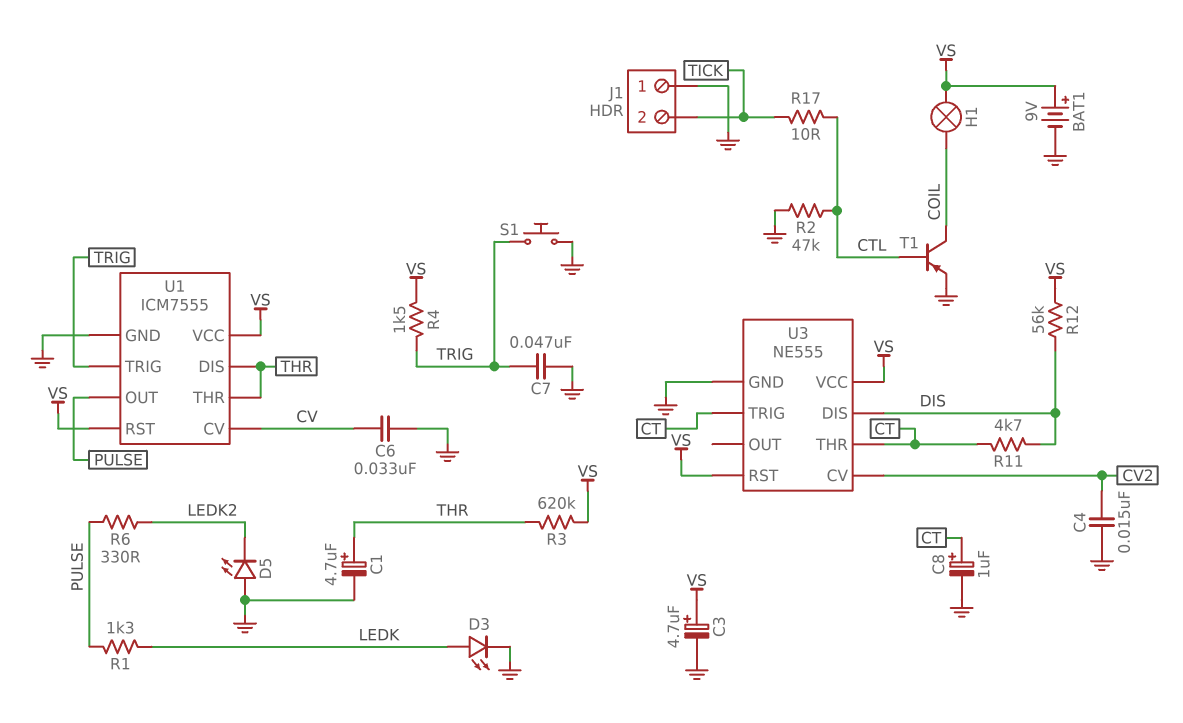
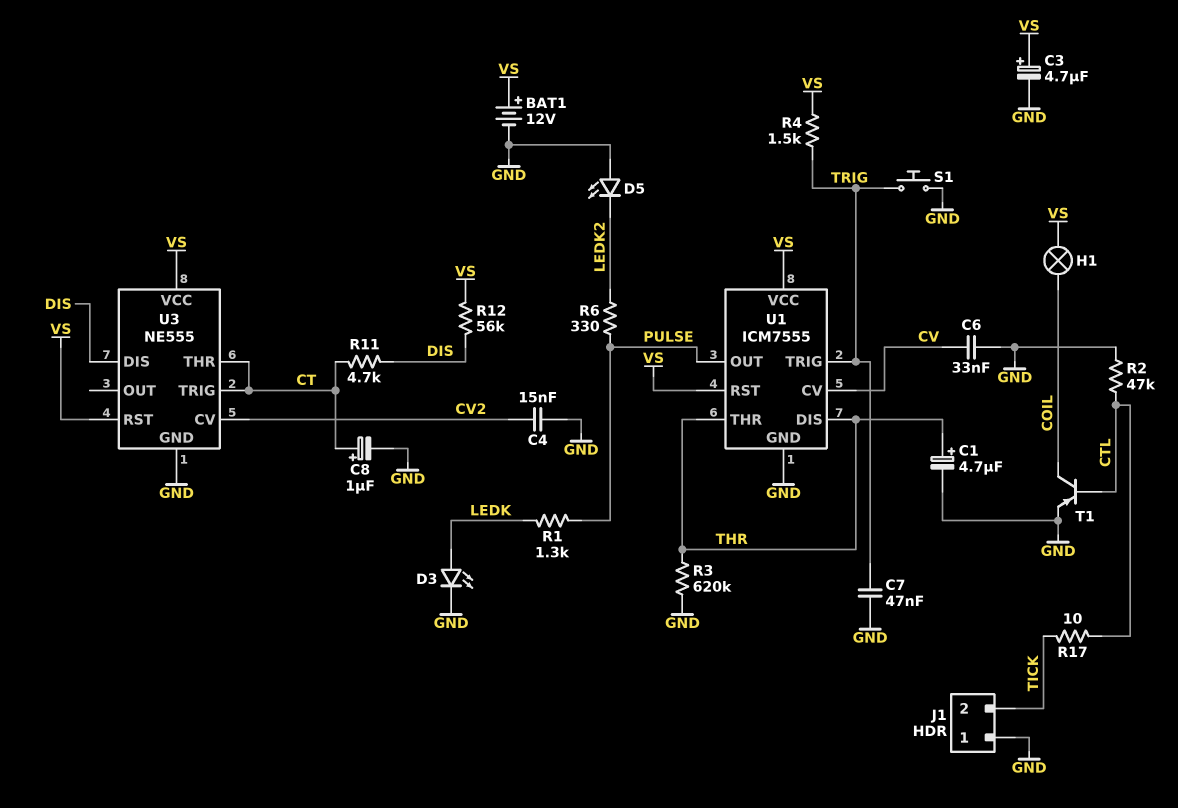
BAT1: 9V (plus VS, minus GND) -> 12V (plus VS, minus GND)
R3: 620k (THR, VS) -> 620k (GND, THR)

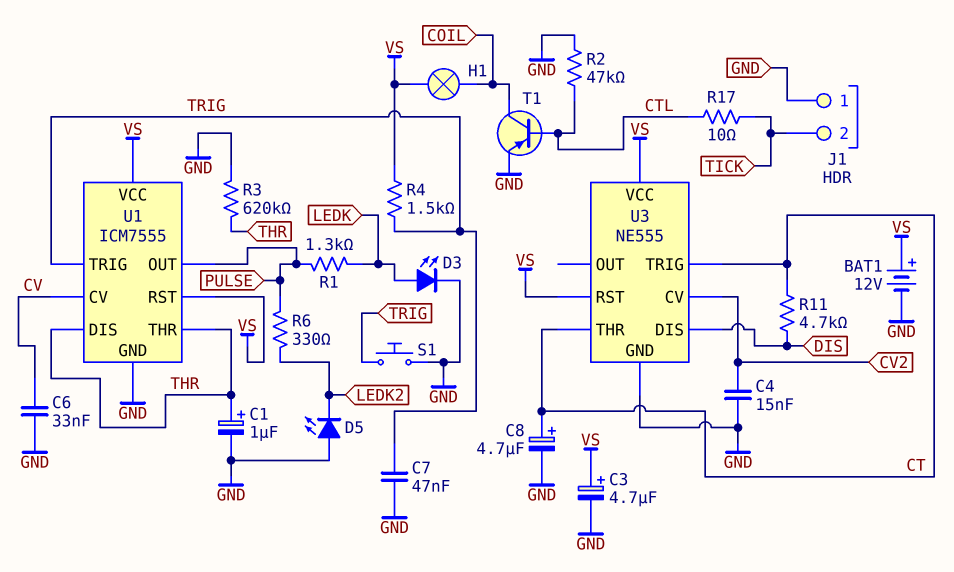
C1: 4.7uF (plus THR, minus GND) -> 1uF (plus THR, minus GND)
C8: 1uF (plus CT, minus GND) -> 4.7uF (plus CT, minus GND)
R12: 56k (DIS, VS) -> none

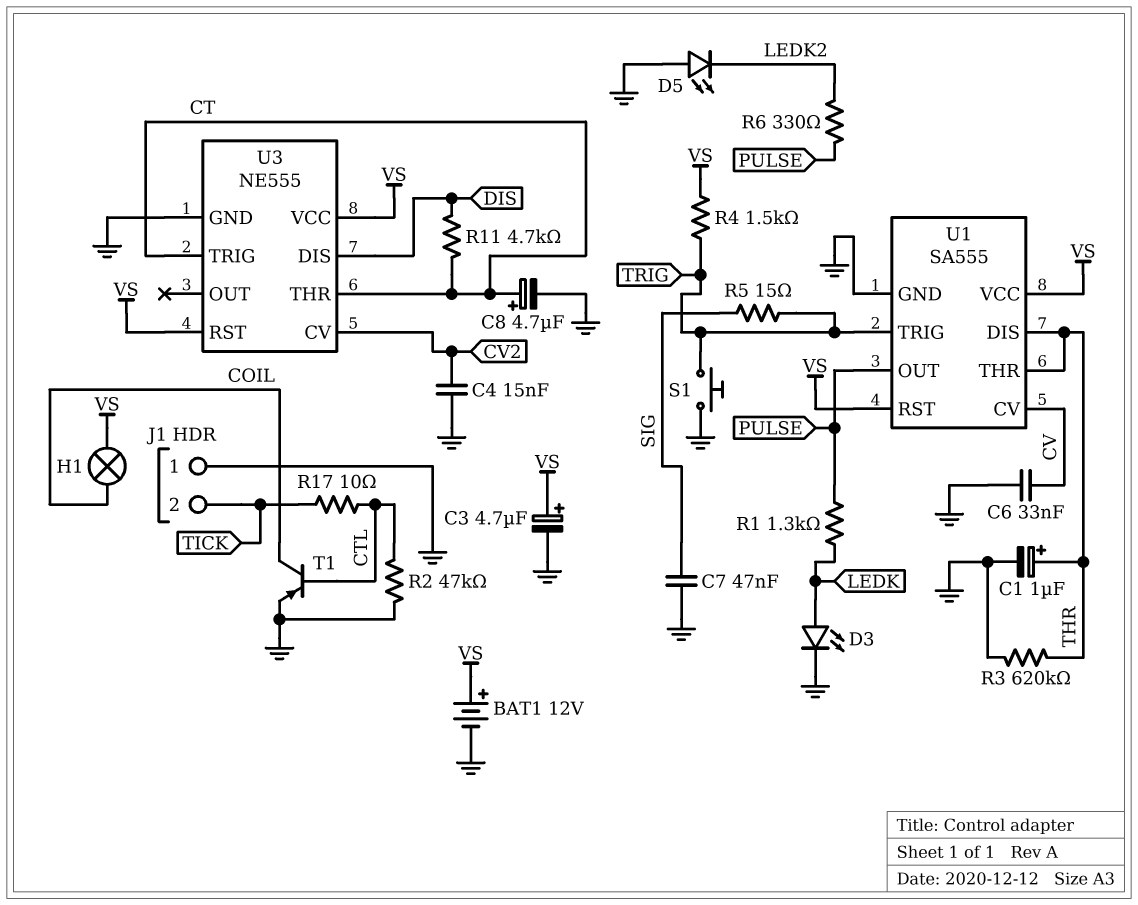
C7: 47nF (GND, TRIG) -> 47nF (GND, SIG)
R5: none -> 15 (SIG, TRIG)
U1: ICM7555 -> SA555

